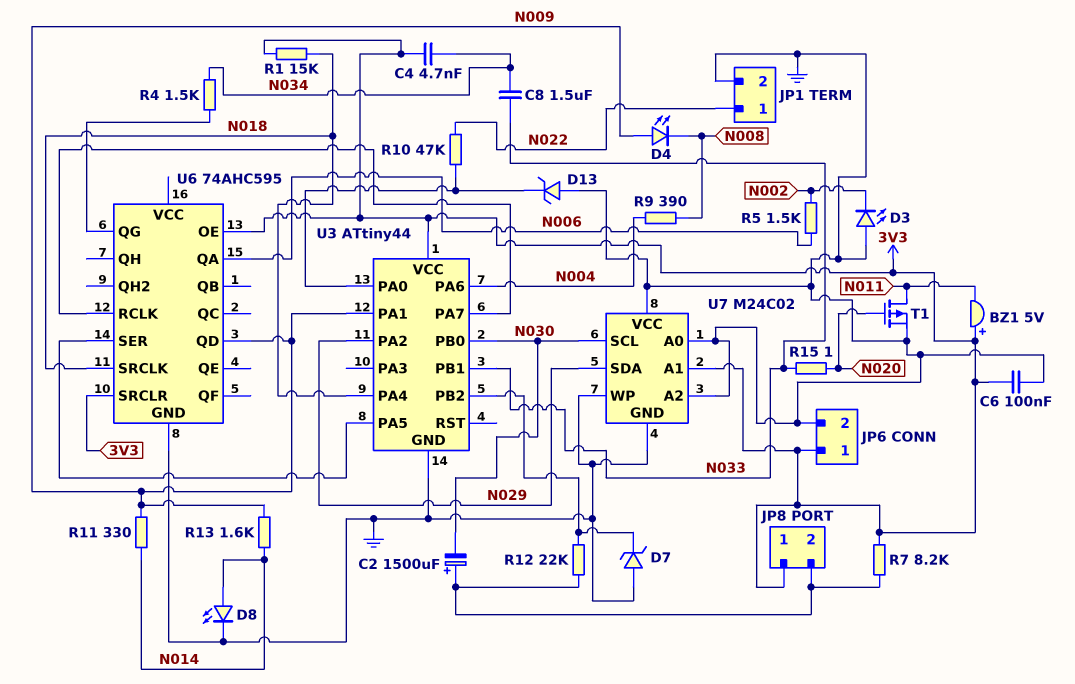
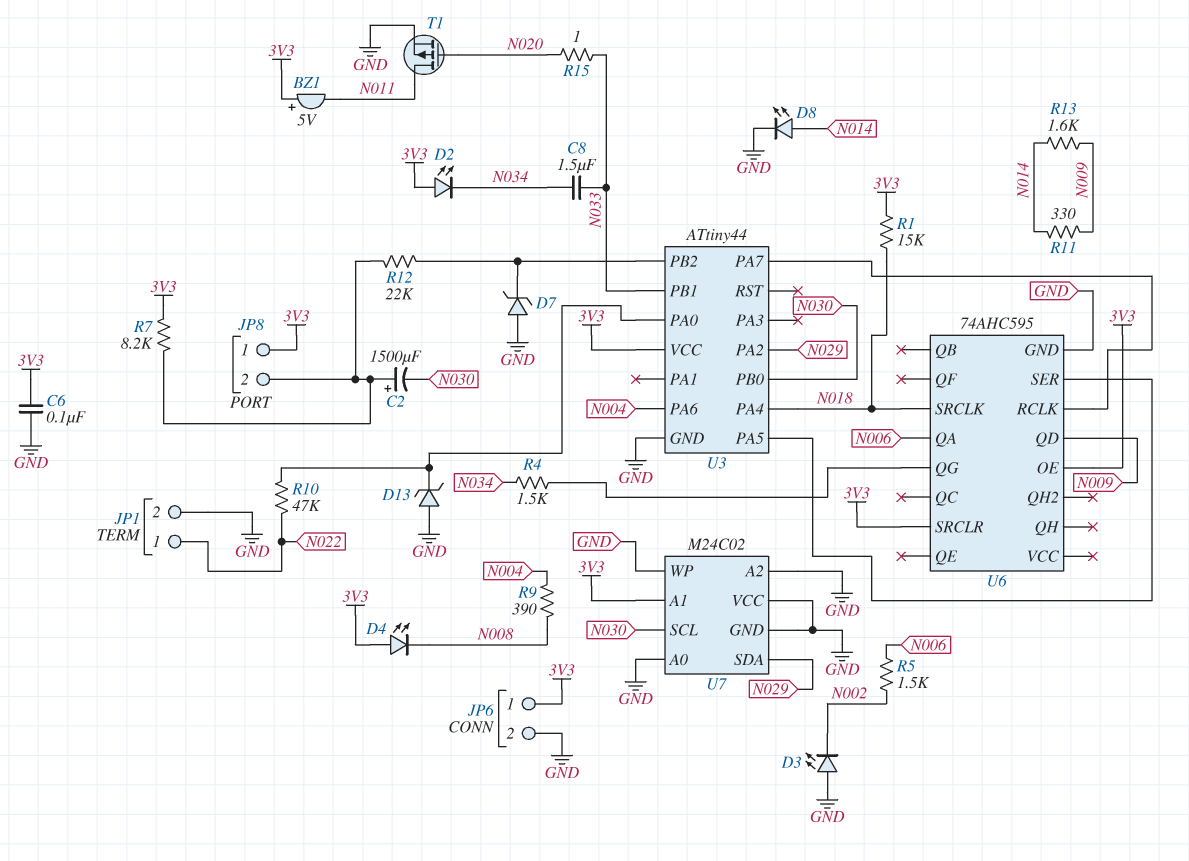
C4: 4.7nF (3V3, N034) -> none
D2: none -> LED (A 3V3, K N034)
D4: LED (A N009, K N008) -> LED (A 3V3, K N008)
U3 pin PA1: N009 -> none

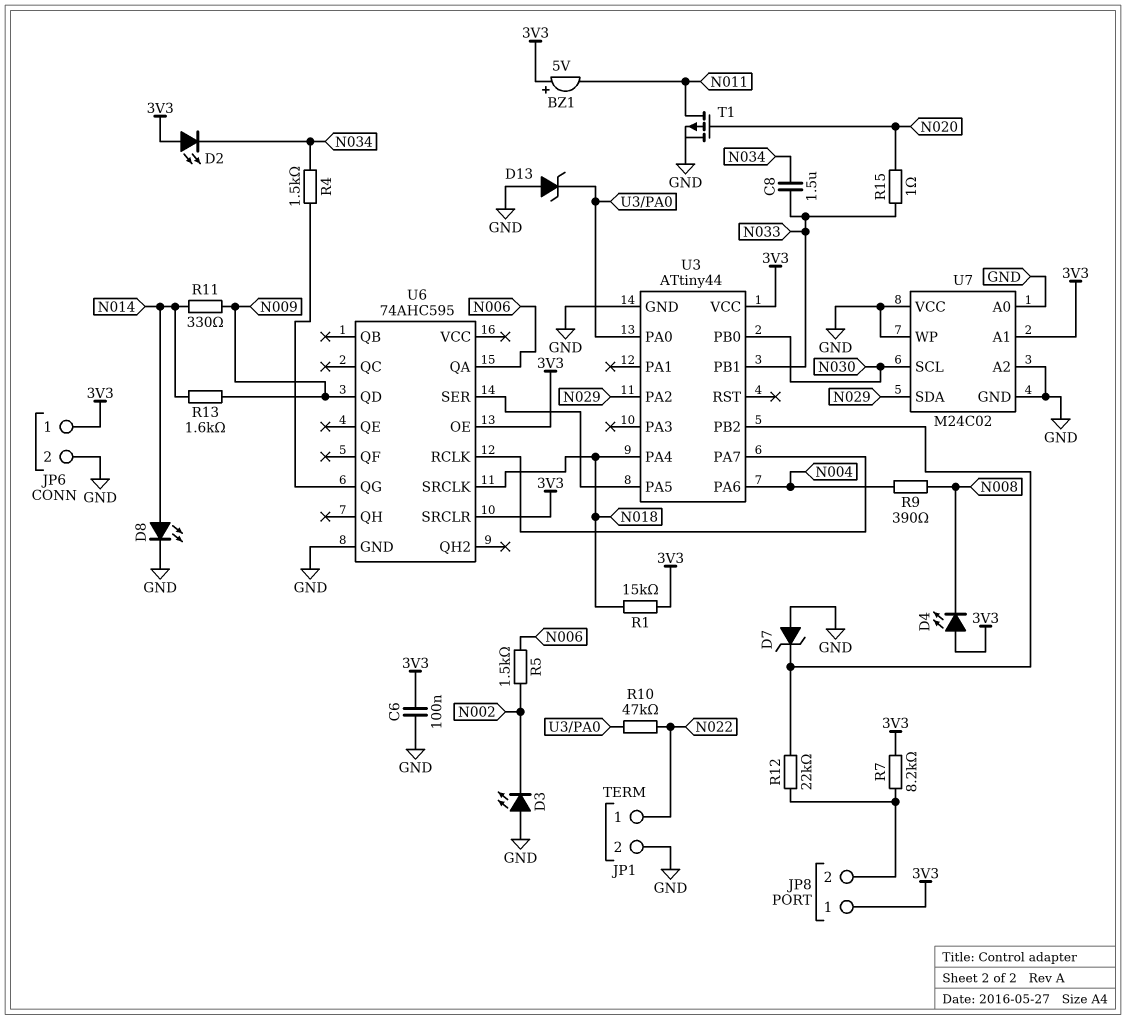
C2: 1500uF (plus JP8/2, minus N030) -> none

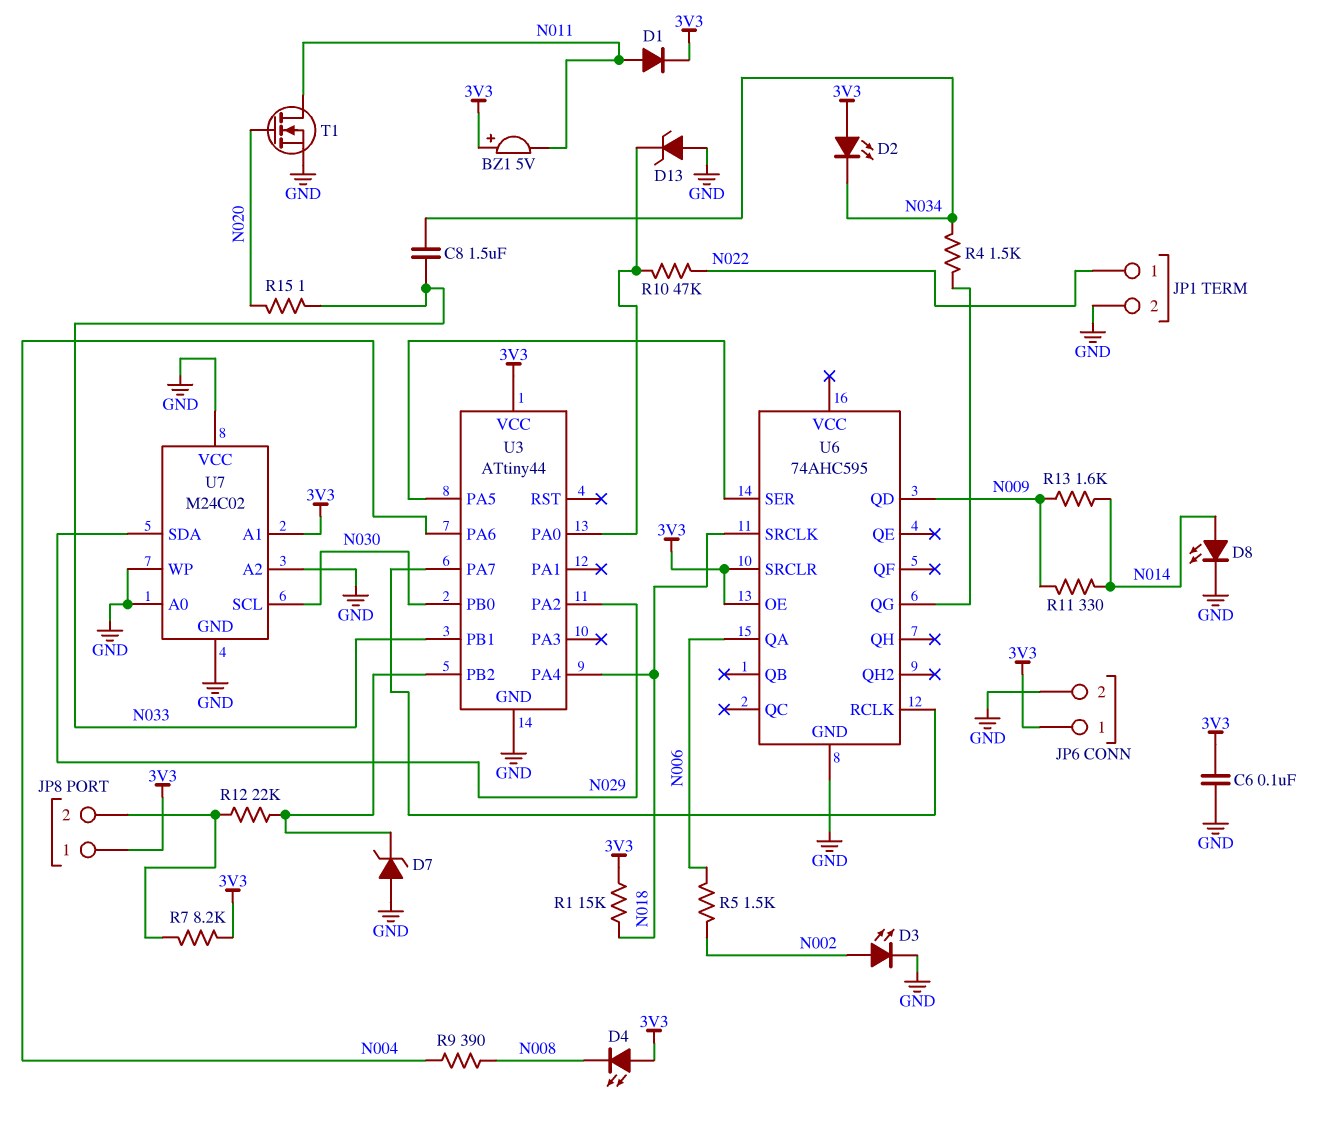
D1: none -> diode (A N011, K 3V3)
D3: LED (A GND, K N002) -> LED (A N002, K GND)
T1: PMOS (G N020, D N011, S GND) -> NMOS (G N020, D N011, S GND)

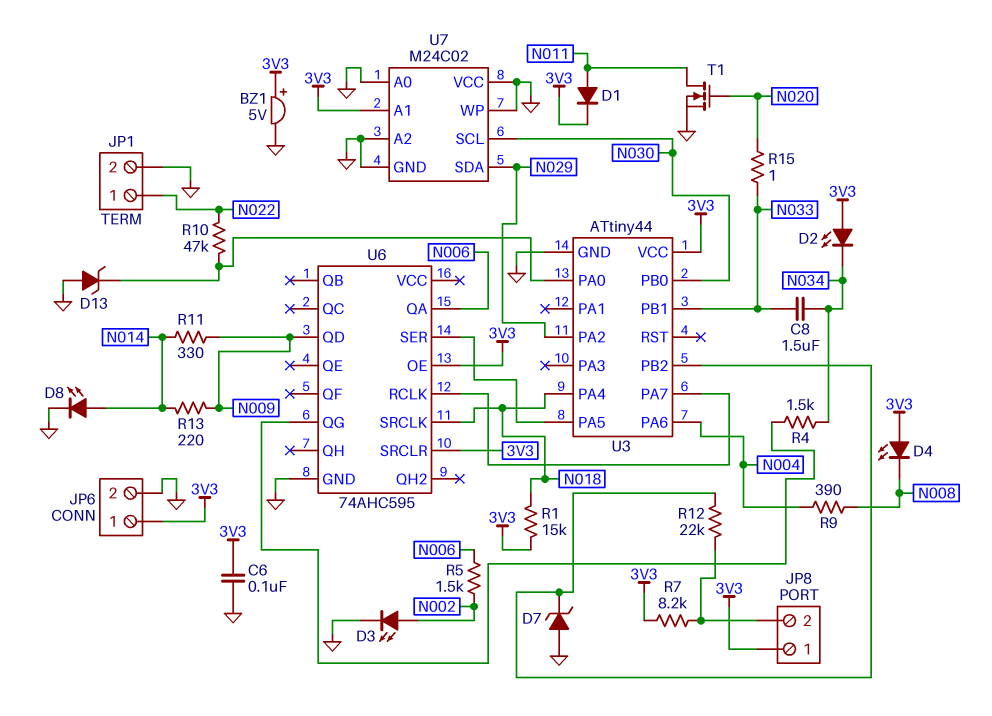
BZ1: buzzer 5V (plus 3V3, minus N011) -> buzzer 5V (plus 3V3, minus GND)
R13: 1.6k (N009, N014) -> 220 (N009, N014)

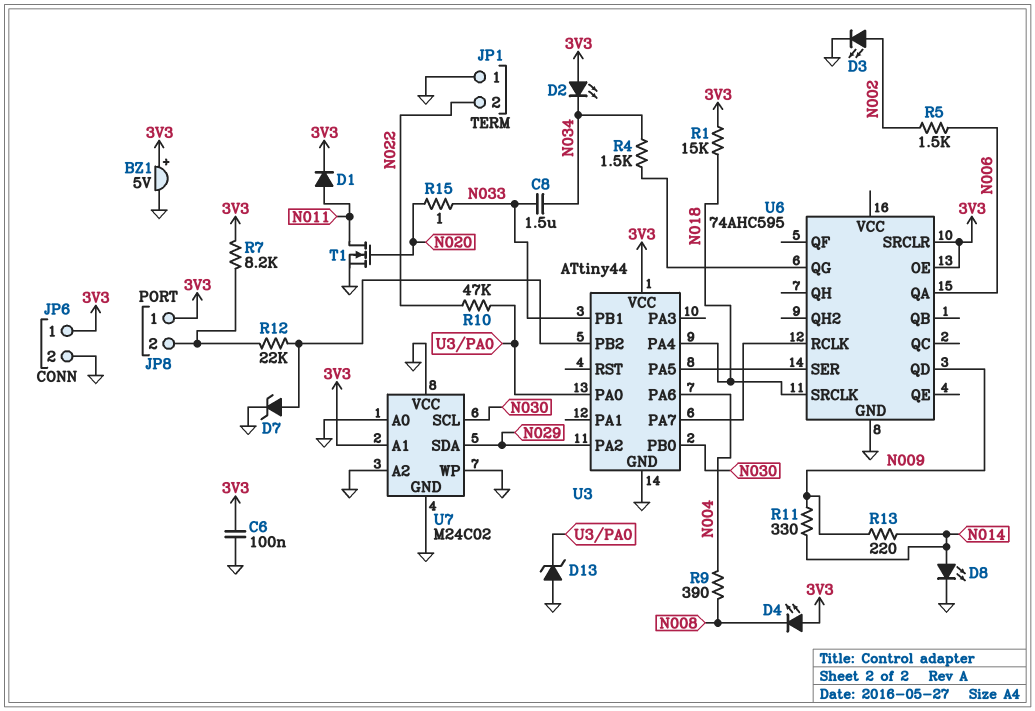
D7: zener (A GND, K U3/PB2) -> zener (A U3/PB2, K GND)
JP1 pin 1: N022 -> GND
JP1 pin 2: GND -> N022

